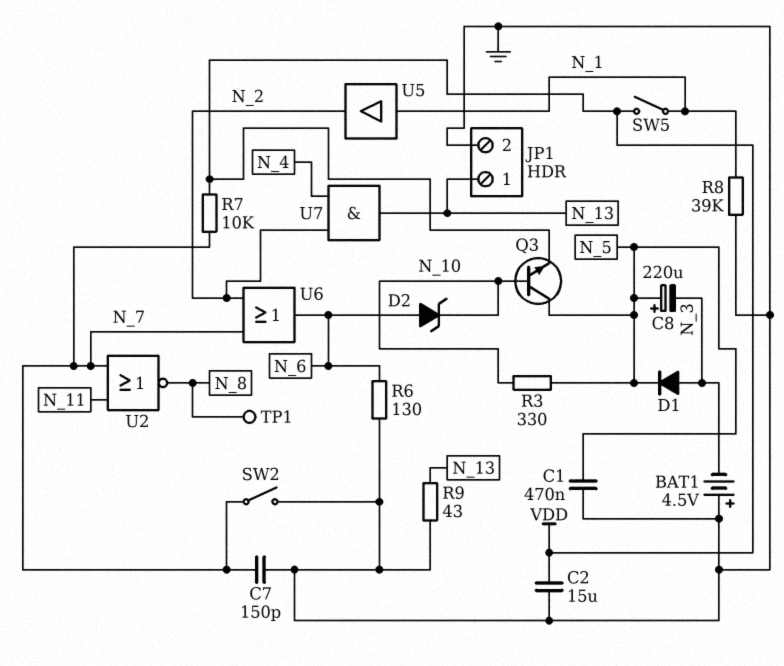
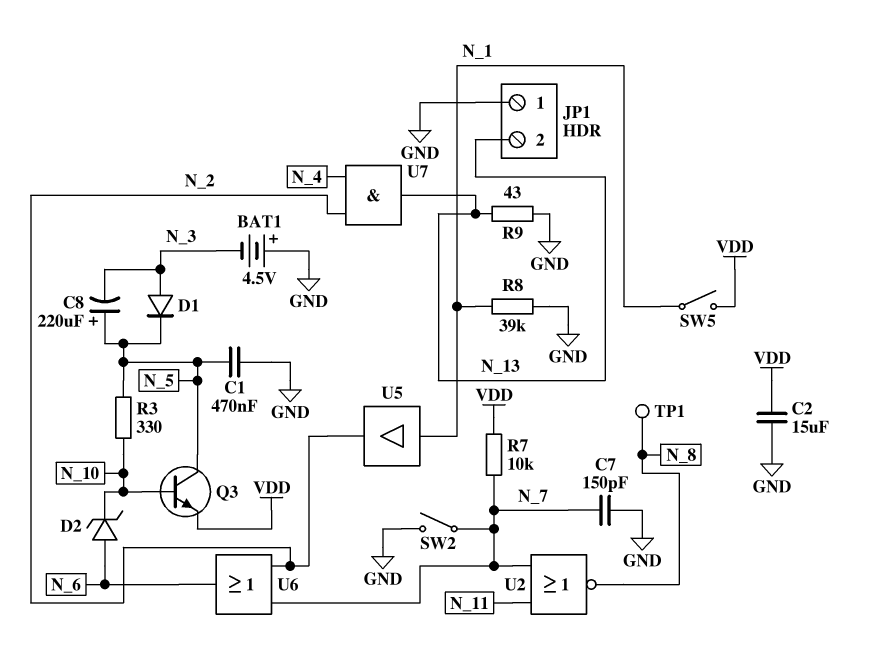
JP1 pin 1: N_13 -> GND
JP1 pin 2: GND -> N_13
R6: 130 (GND, N_6) -> none

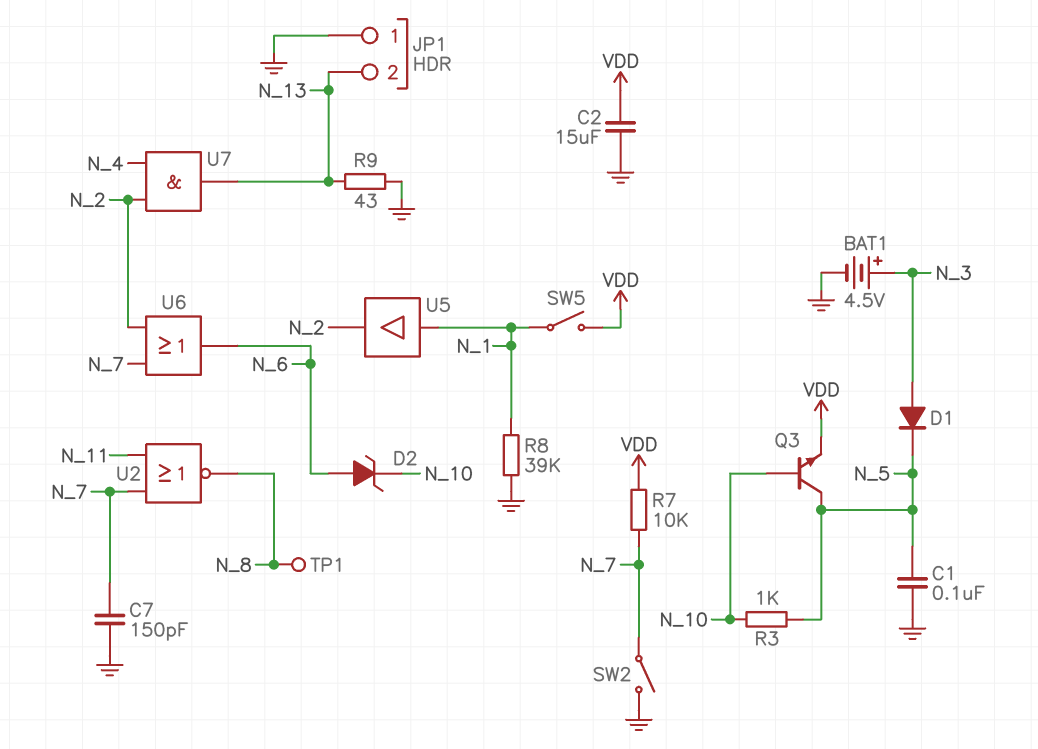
BAT1: 4.5V (plus GND, minus N_3) -> 4.5V (plus N_3, minus GND)
C1: 470nF (GND, N_5) -> 100nF (GND, N_5)
C8: 220uF (plus N_5, minus N_3) -> none
R3: 330 (N_5, N_10) -> 1k (N_5, N_10)

